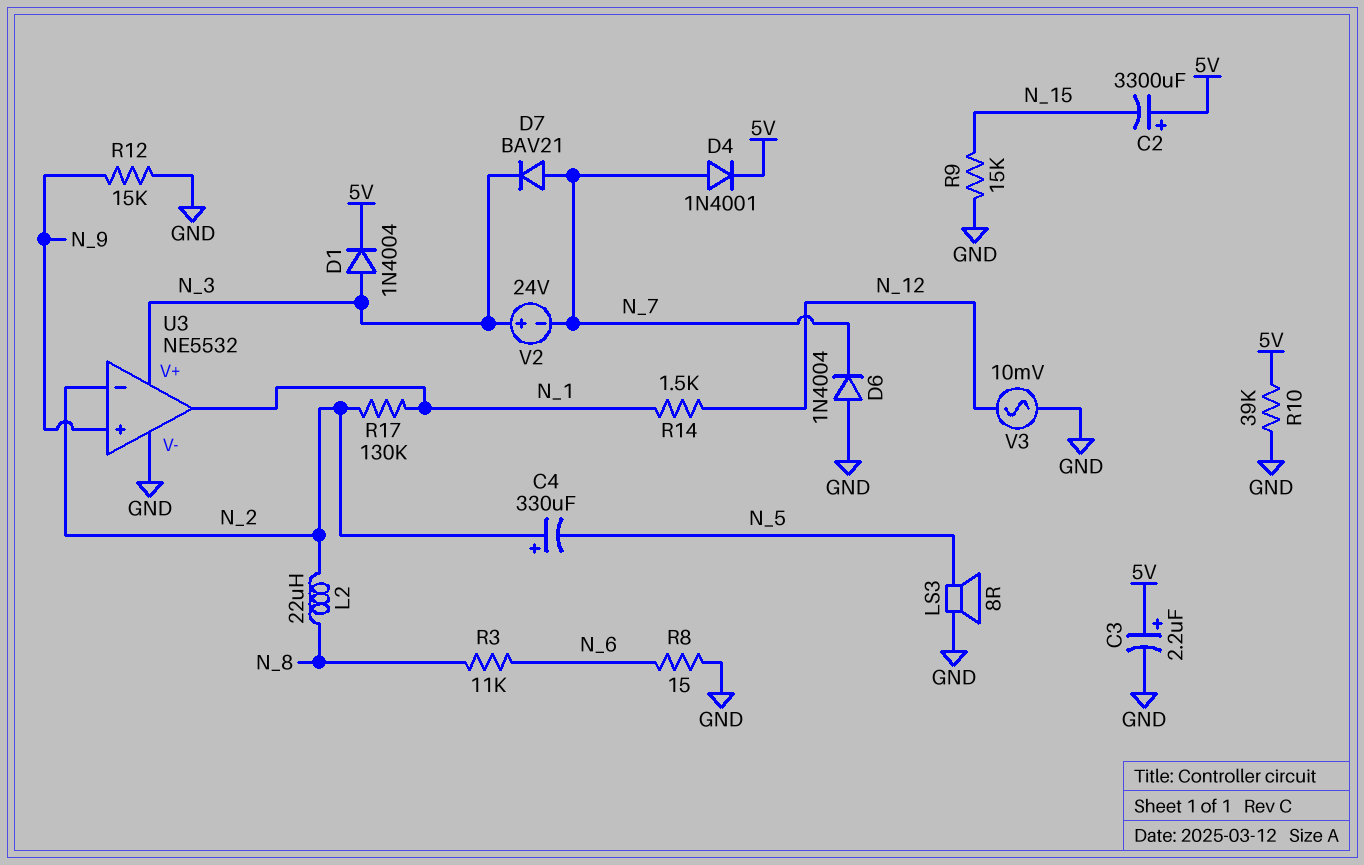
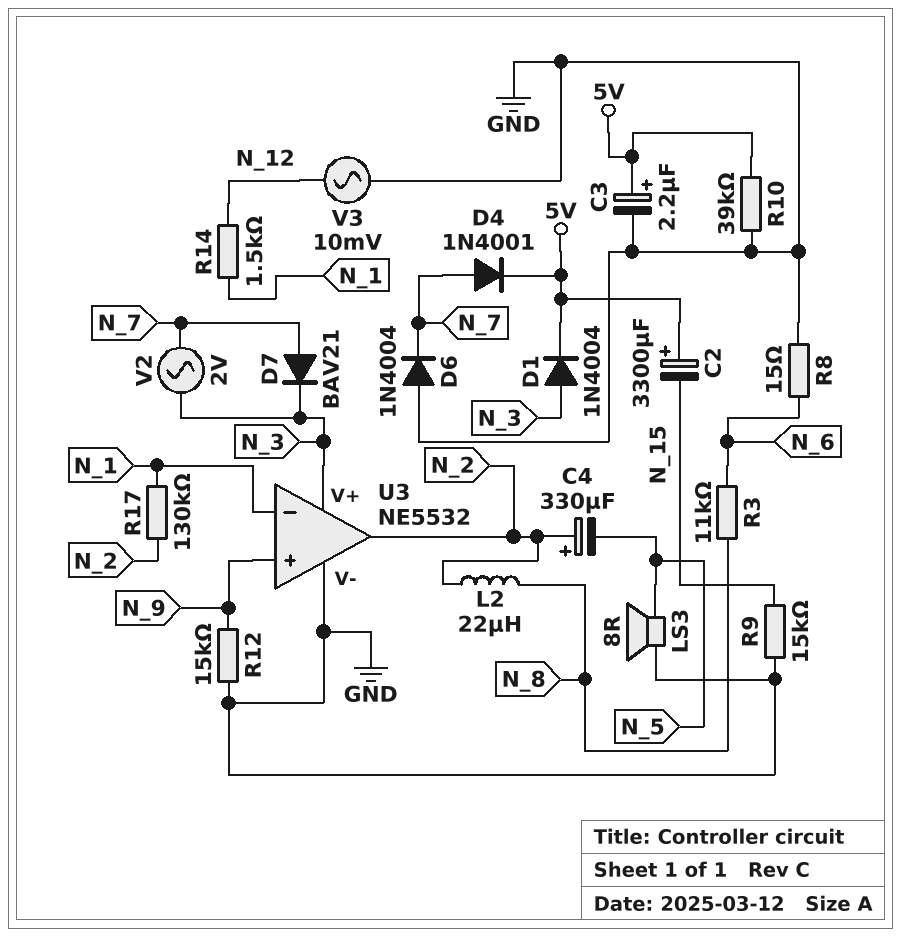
U3 pin in-: N_2 -> N_1
U3 pin out: N_1 -> N_2
V2: 24V (plus N_3, minus N_7) -> AC 2V (N_3, N_7)

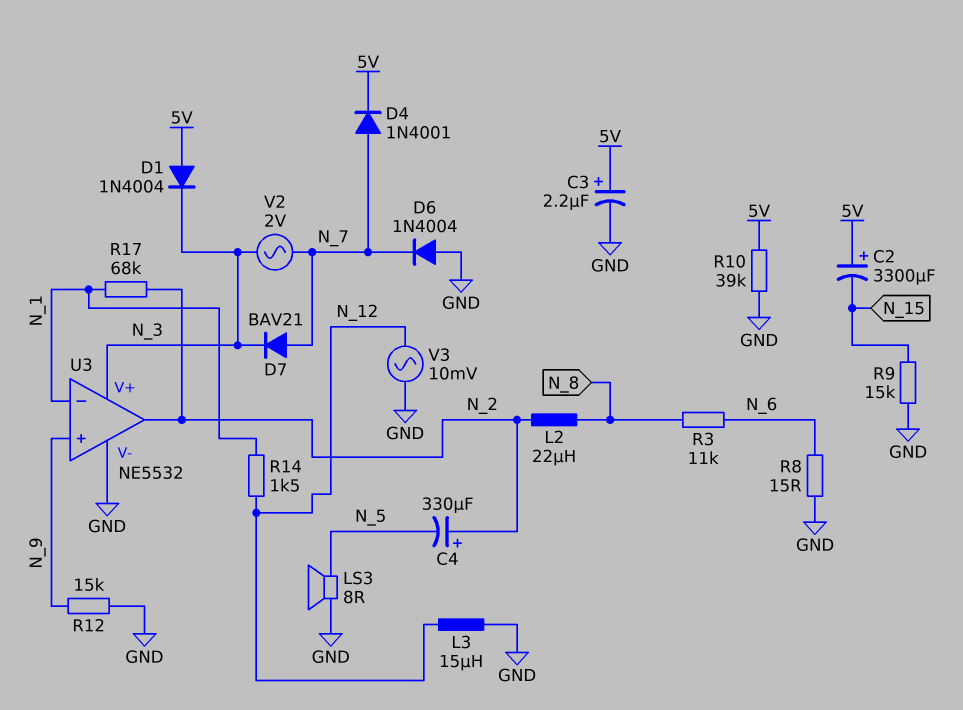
D1: diode 1N4004 (A N_3, K 5V) -> diode 1N4004 (A 5V, K N_3)
L3: none -> 15uH (GND, N_12)
R17: 130k (N_1, N_2) -> 68k (N_1, N_2)

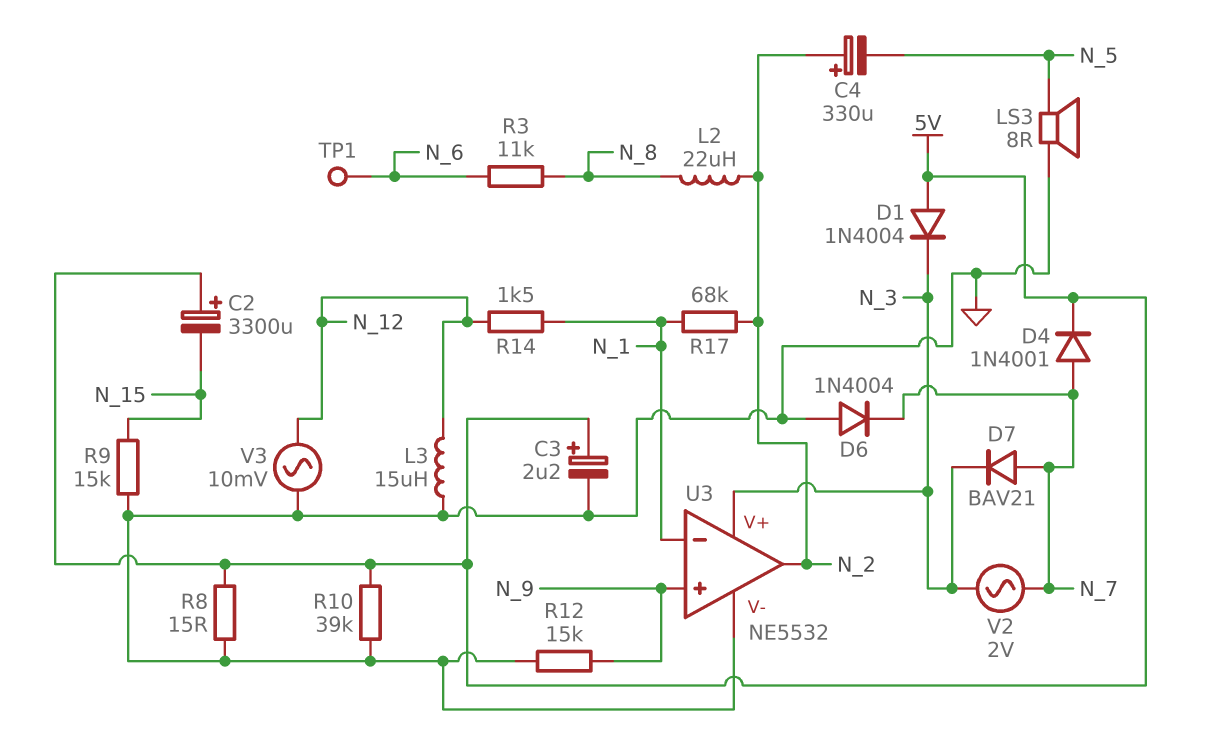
R8: 15 (GND, N_6) -> 15 (5V, GND)
TP1: none -> test point (N_6)

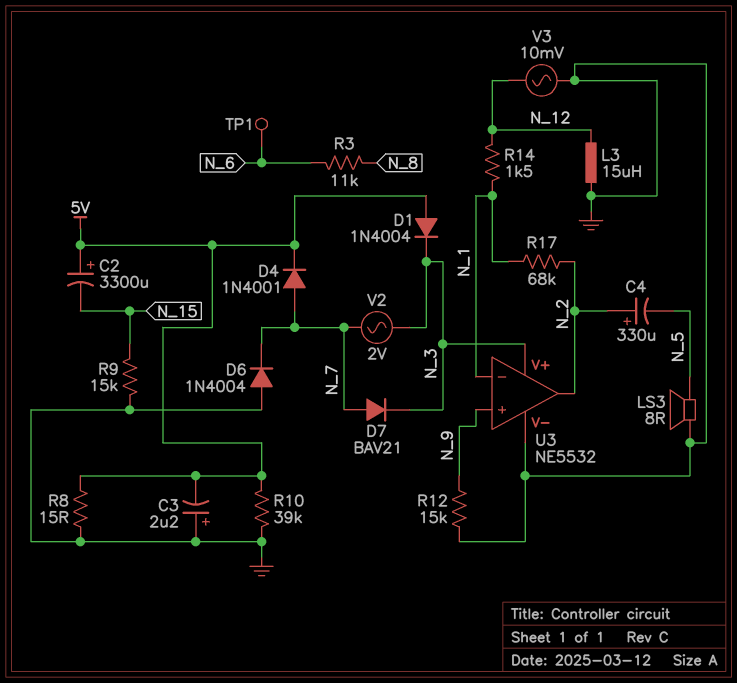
C3: 2.2uF (plus 5V, minus GND) -> 2.2uF (plus GND, minus 5V)
L2: 22uH (N_2, N_8) -> none

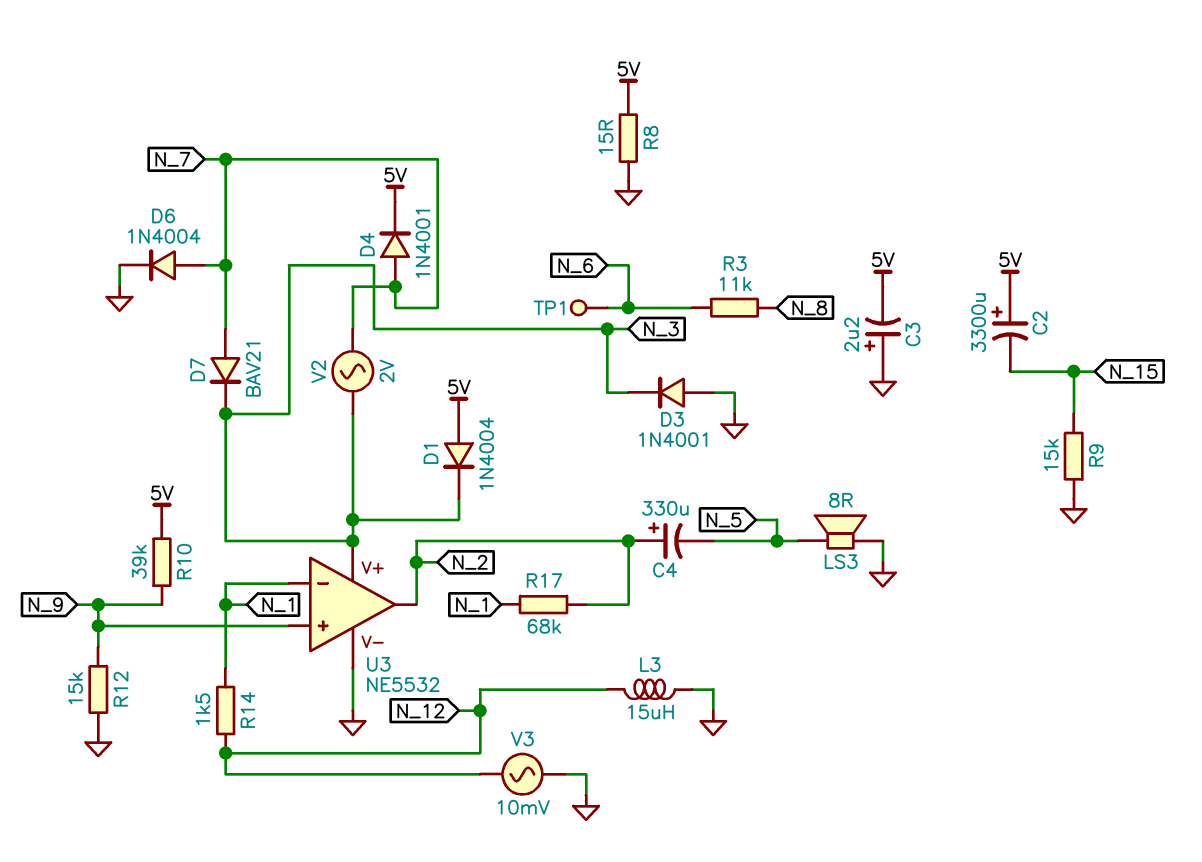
D3: none -> diode 1N4001 (A GND, K N_3)
D6: diode 1N4004 (A GND, K N_7) -> diode 1N4004 (A N_7, K GND)
R10: 39k (5V, GND) -> 39k (5V, N_9)

